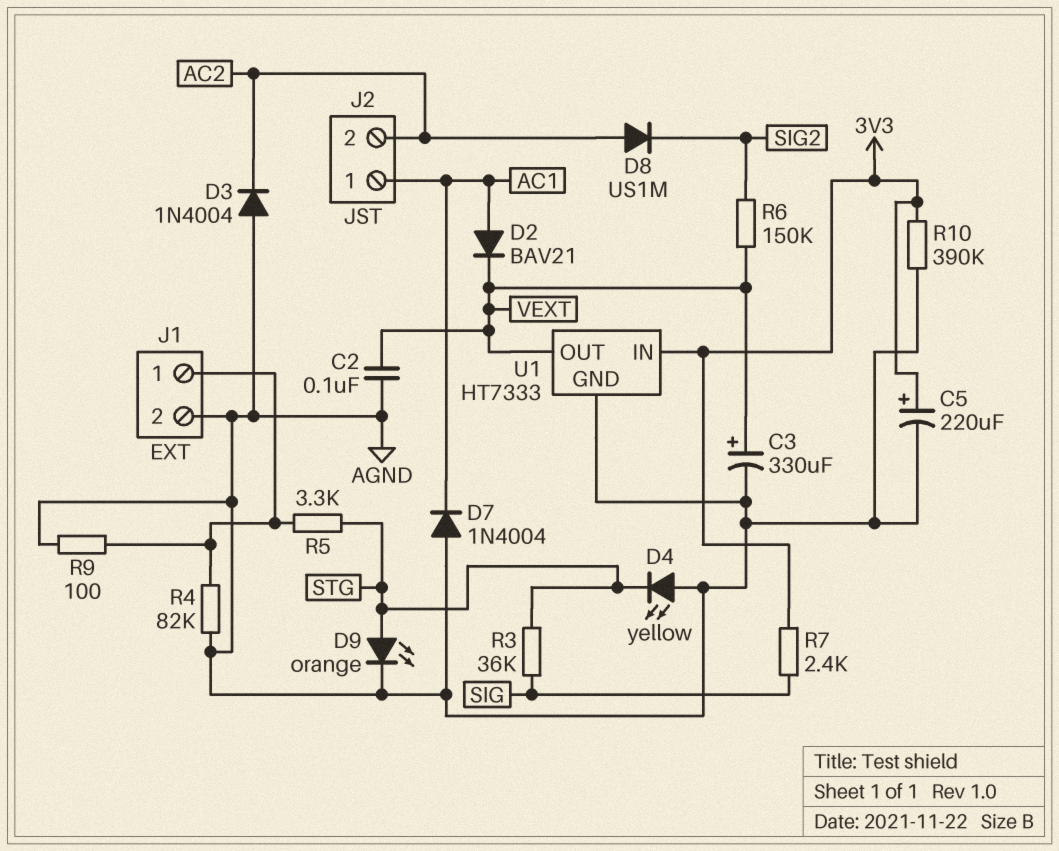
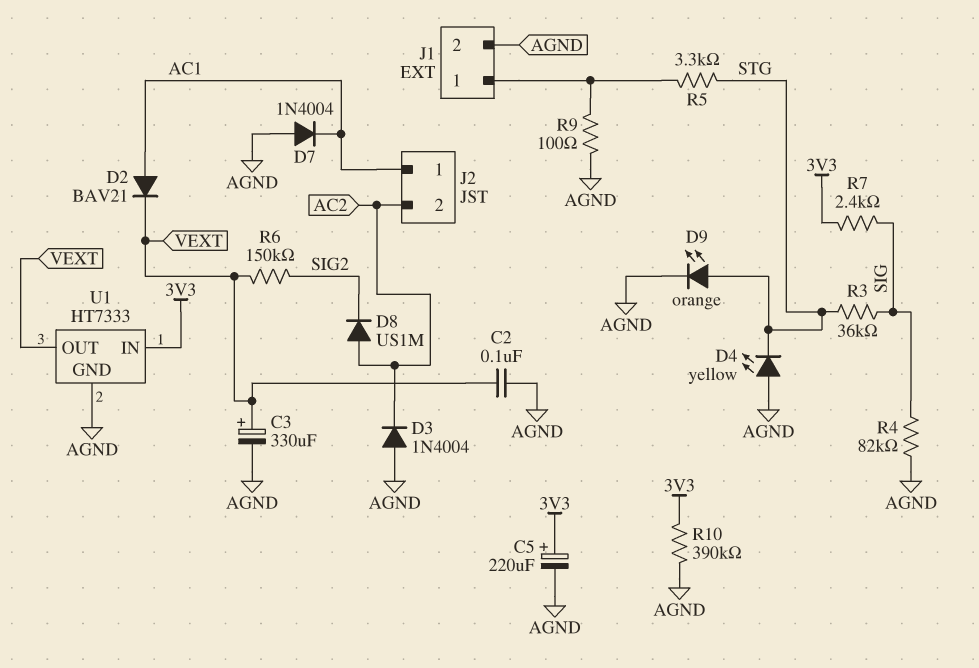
R4: 82k (AGND, J1/1) -> 82k (AGND, SIG)

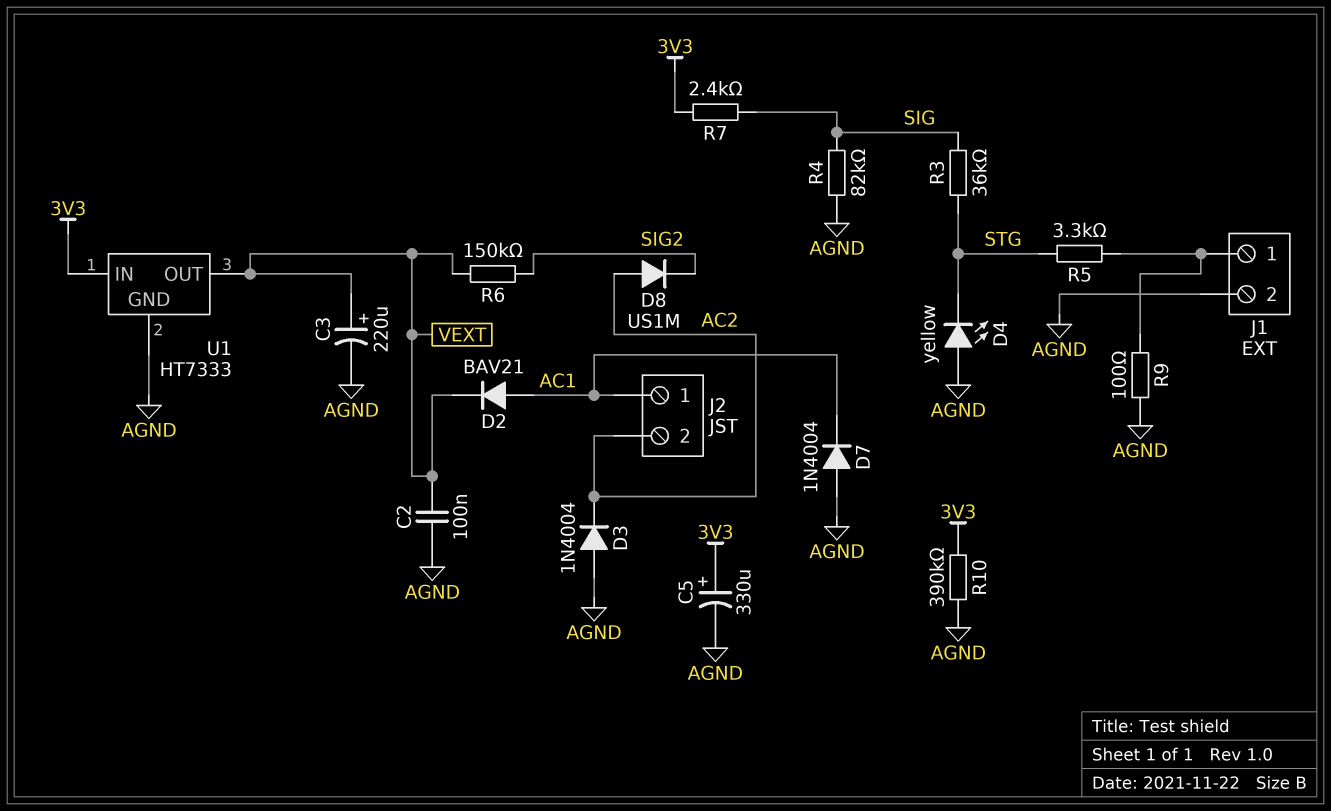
C3: 330uF (plus VEXT, minus AGND) -> 220uF (plus VEXT, minus AGND)
C5: 220uF (plus 3V3, minus AGND) -> 330uF (plus 3V3, minus AGND)
D9: LED orange (A STG, K AGND) -> none

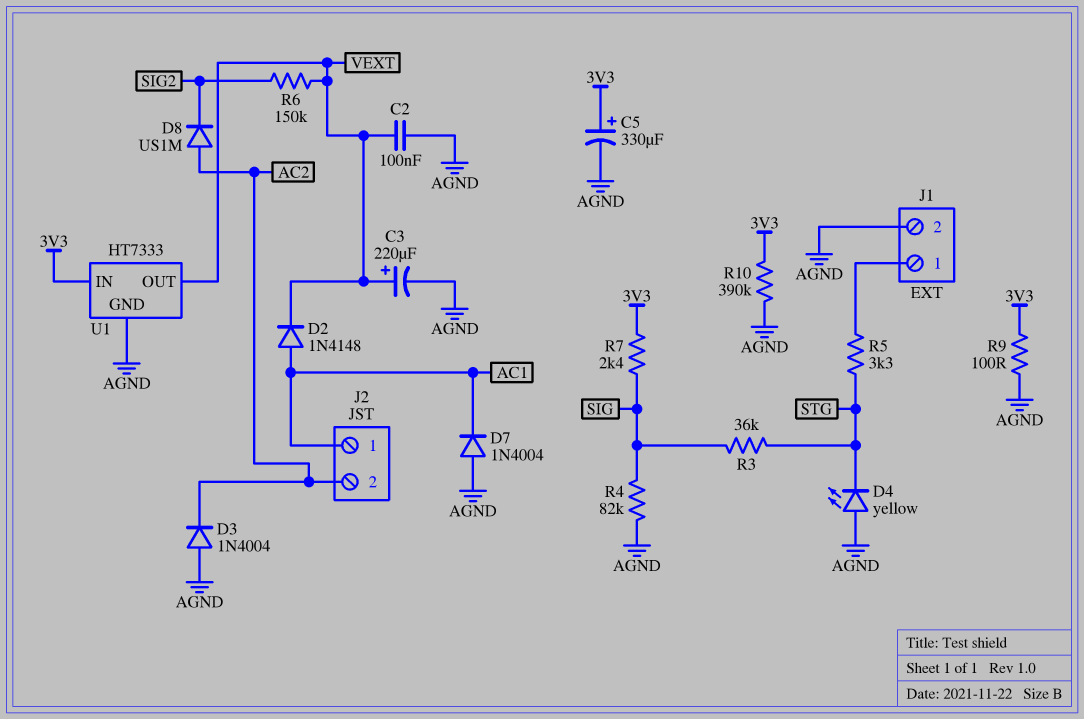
D2: diode BAV21 (A AC1, K VEXT) -> diode 1N4148 (A AC1, K VEXT)
R9: 100 (AGND, J1/1) -> 100 (3V3, AGND)

